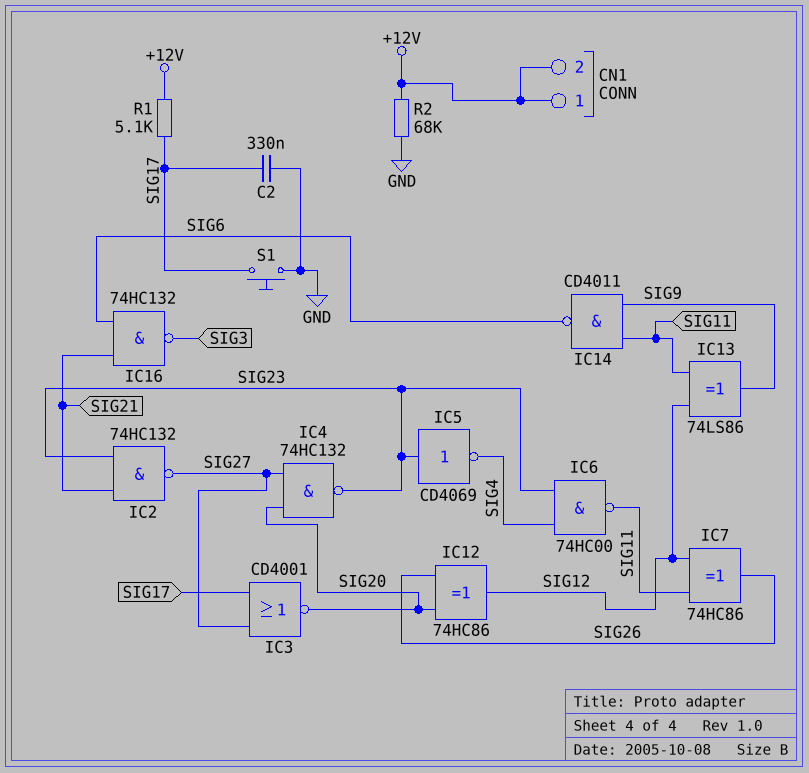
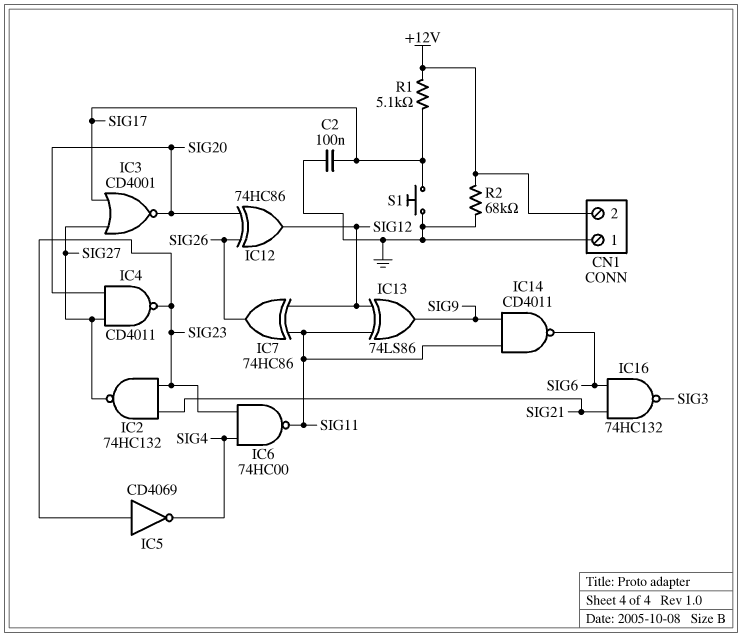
C2: 330nF (GND, SIG17) -> 100nF (GND, SIG17)
CN1 pin 1: +12V -> GND
IC4: NAND 74HC132 (in SIG20, in SIG27, out SIG23) -> NAND CD4011 (in SIG20, in SIG27, out SIG23)

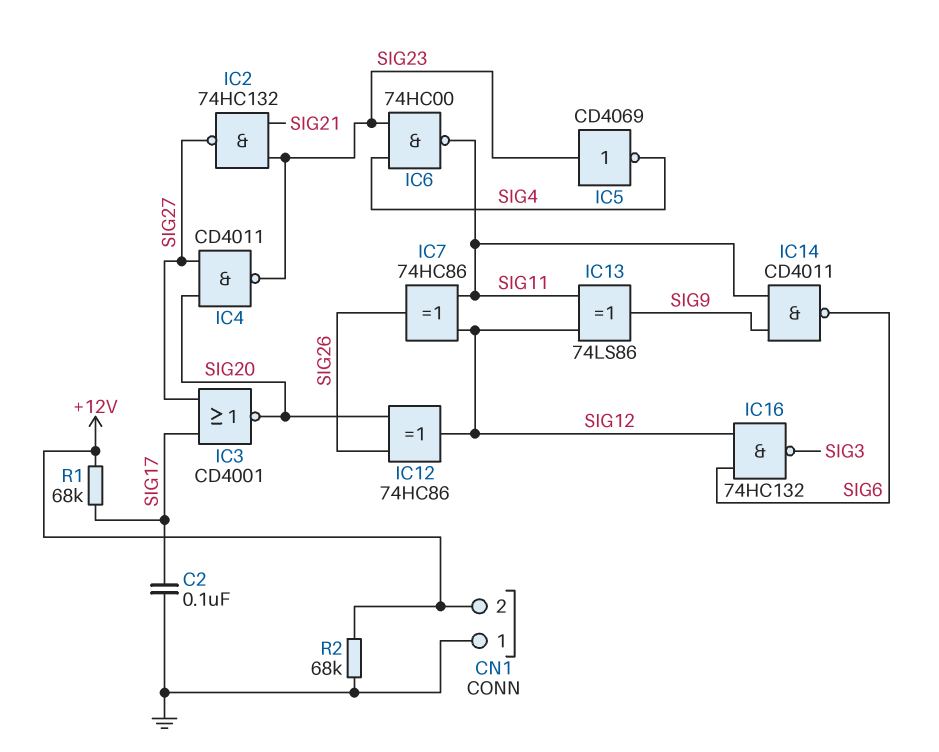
IC16: NAND 74HC132 (in SIG6, in SIG21, out SIG3) -> NAND 74HC132 (in SIG6, in SIG12, out SIG3)
R1: 5.1k (+12V, SIG17) -> 68k (+12V, SIG17)
S1: button (GND, SIG17) -> none

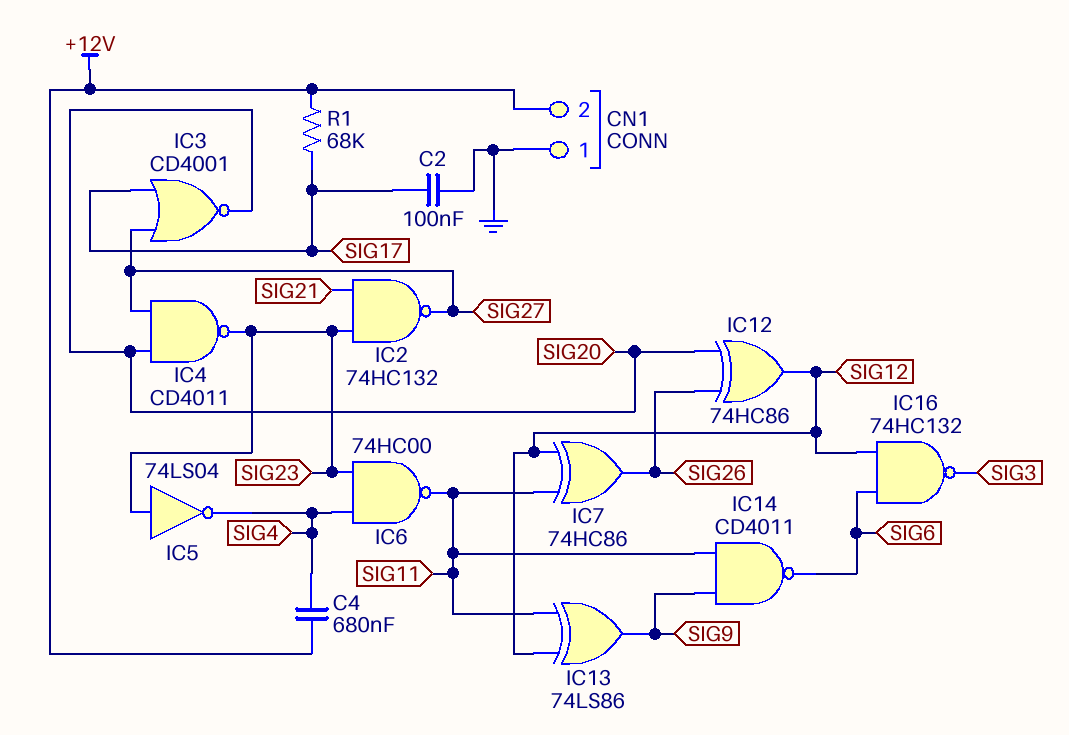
C4: none -> 680nF (+12V, SIG4)
IC5: NOT CD4069 (in SIG23, out SIG4) -> NOT 74LS04 (in SIG23, out SIG4)
R2: 68k (+12V, GND) -> none

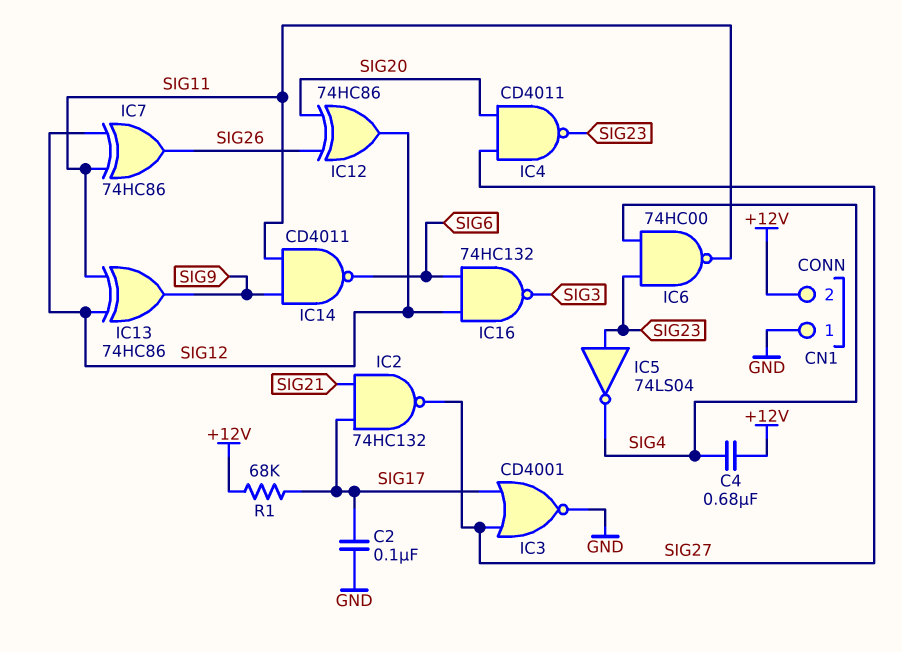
IC2: NAND 74HC132 (in SIG21, in SIG23, out SIG27) -> NAND 74HC132 (in SIG17, in SIG21, out SIG27)
IC3: NOR CD4001 (in SIG17, in SIG27, out SIG20) -> NOR CD4001 (in SIG17, in SIG27, out GND)
IC13: XOR 74LS86 (in SIG11, in SIG12, out SIG9) -> XOR 74HC86 (in SIG11, in SIG12, out SIG9)

